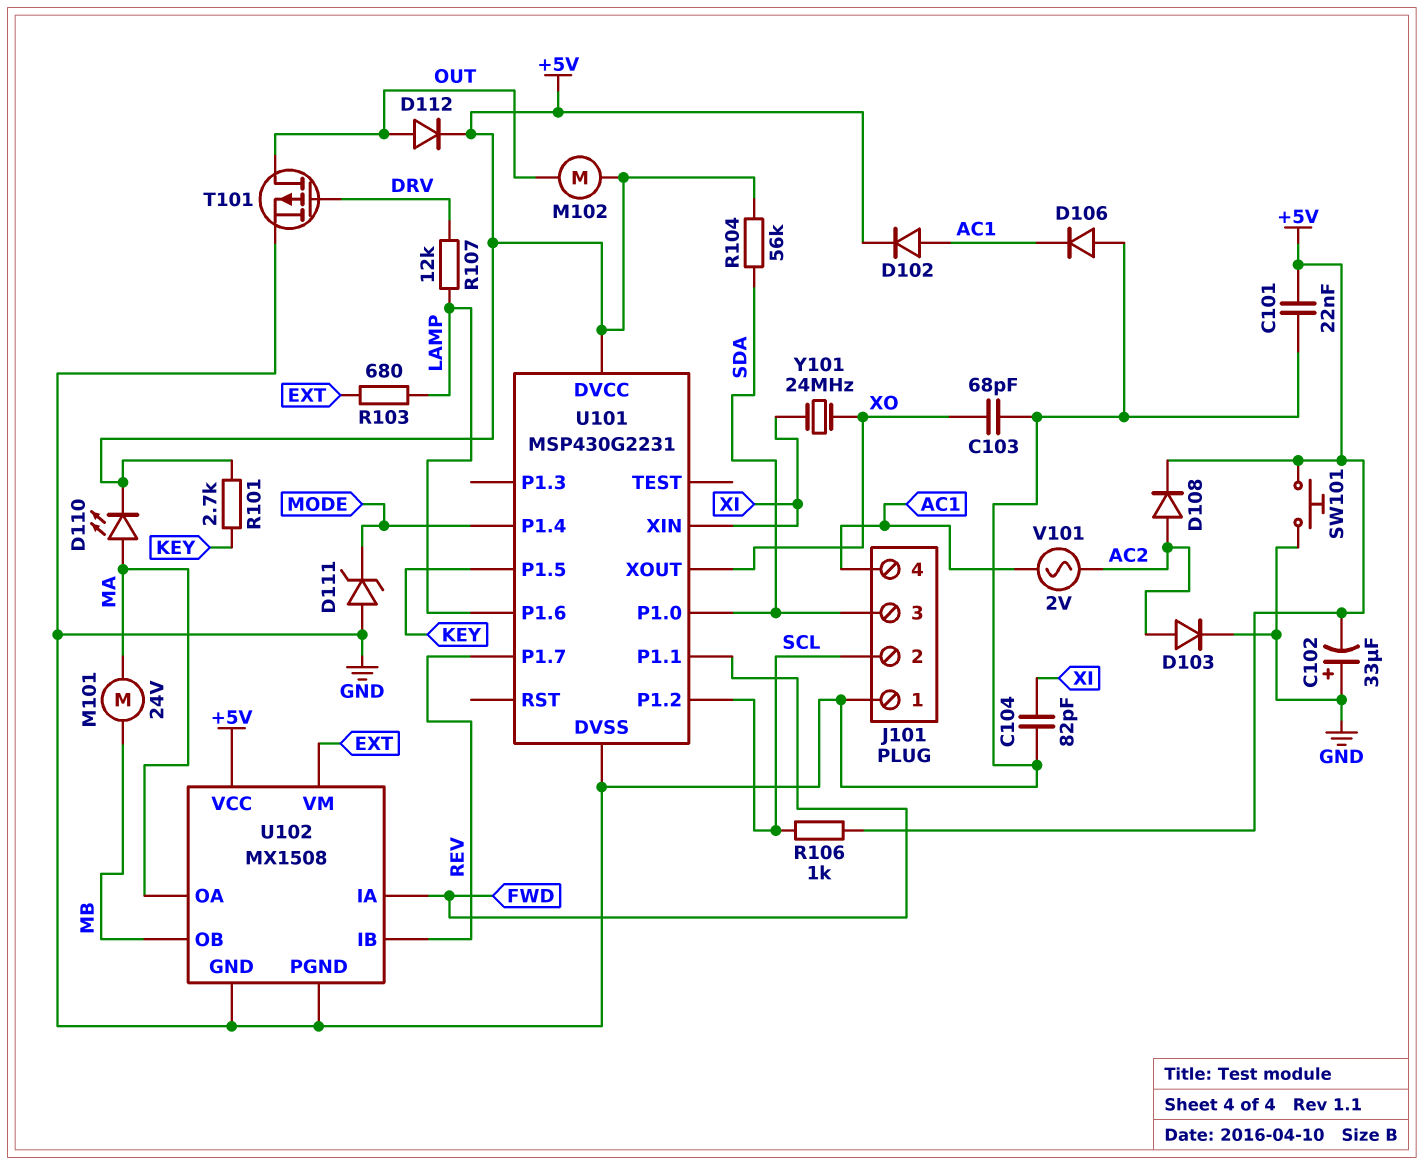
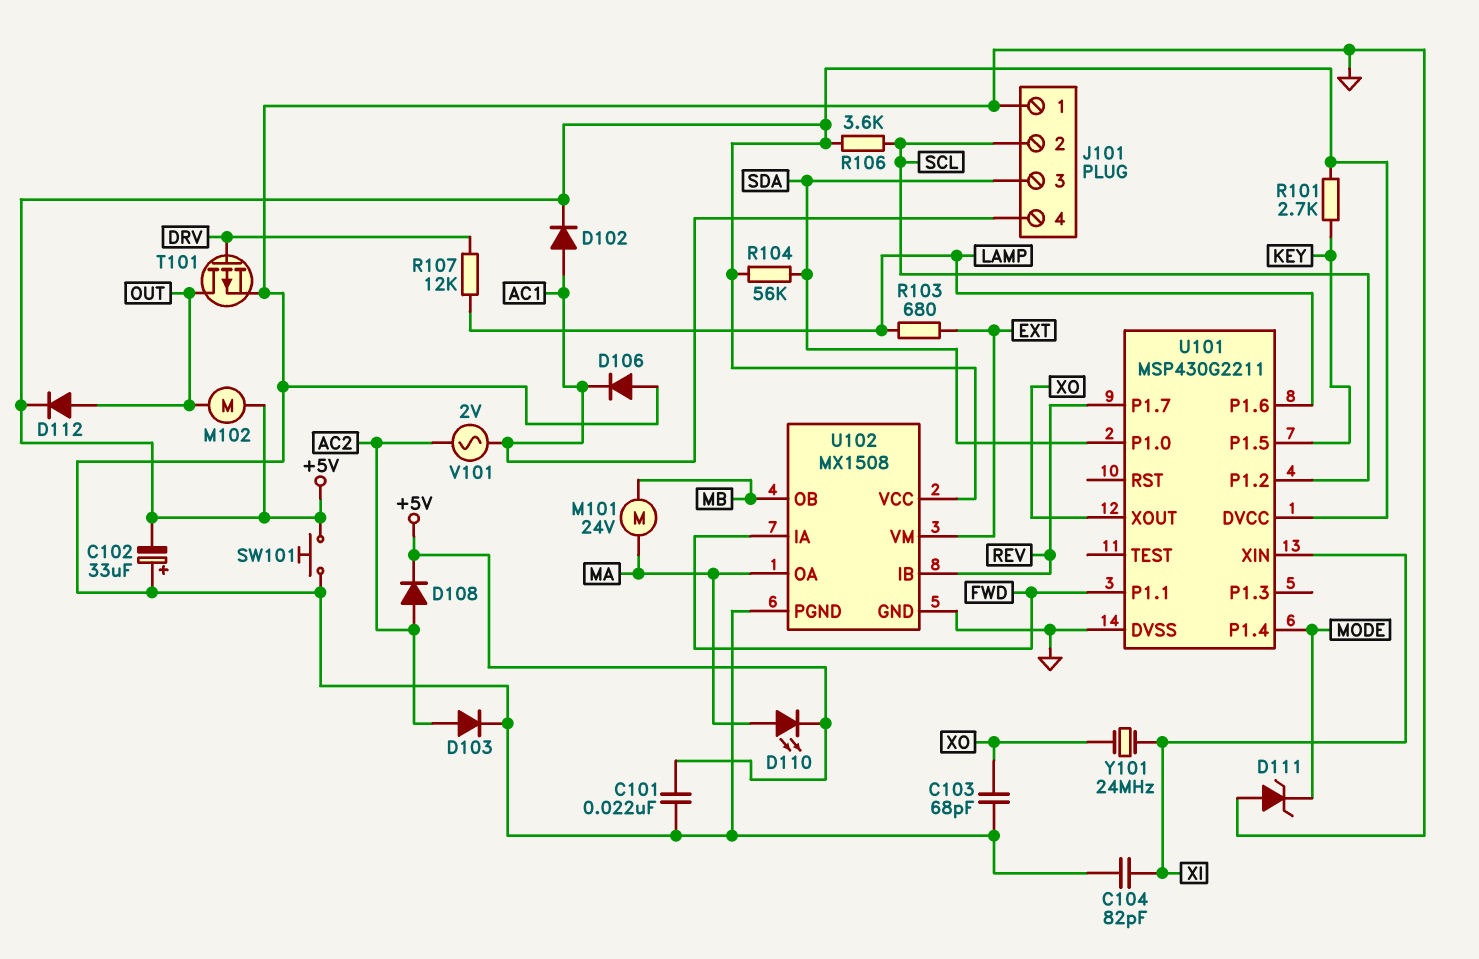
R106: 1k (+5V, SCL) -> 3.6k (+5V, SCL)
U101: MSP430G2231 -> MSP430G2211

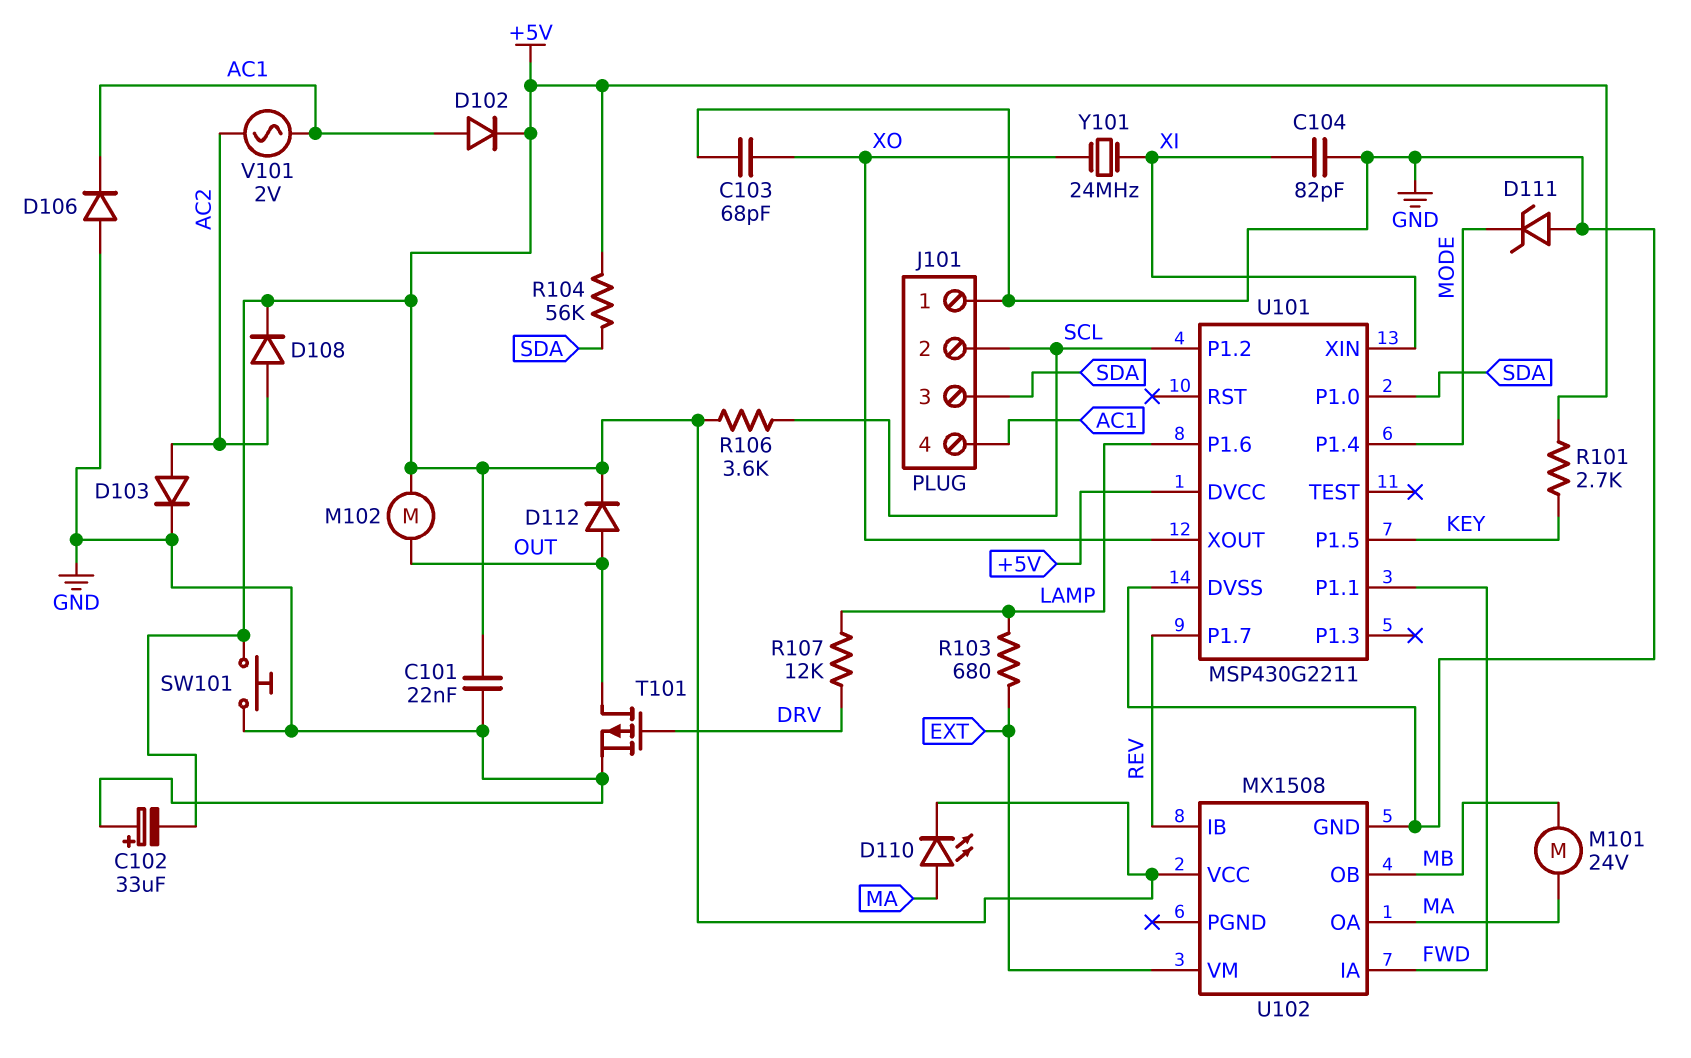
U102 pin PGND: GND -> none

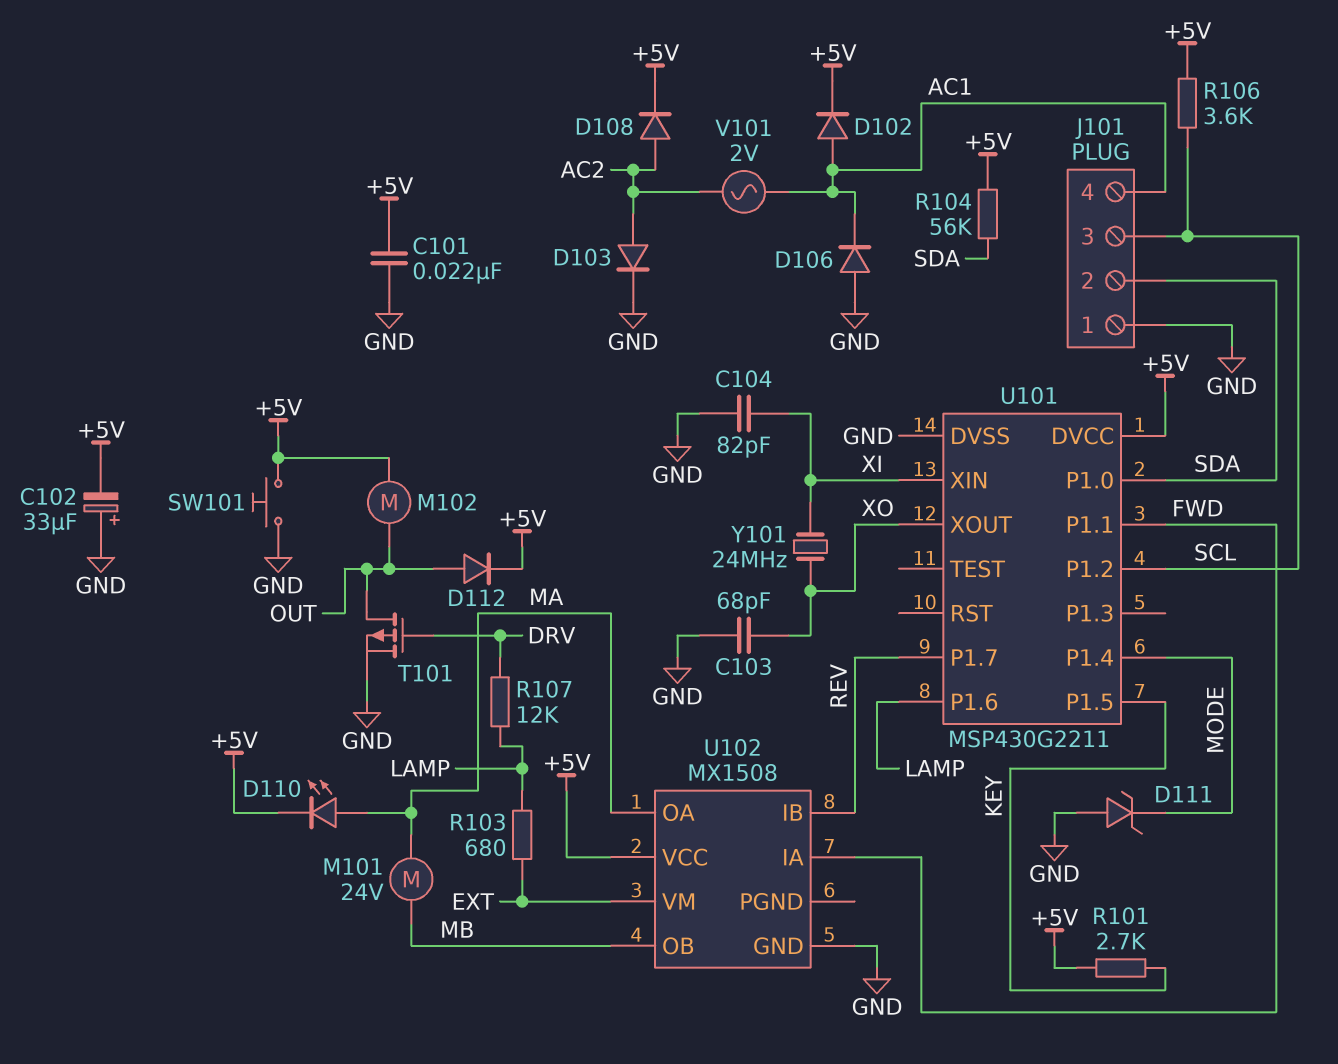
J101 pin 2: SCL -> SDA
J101 pin 3: SDA -> SCL

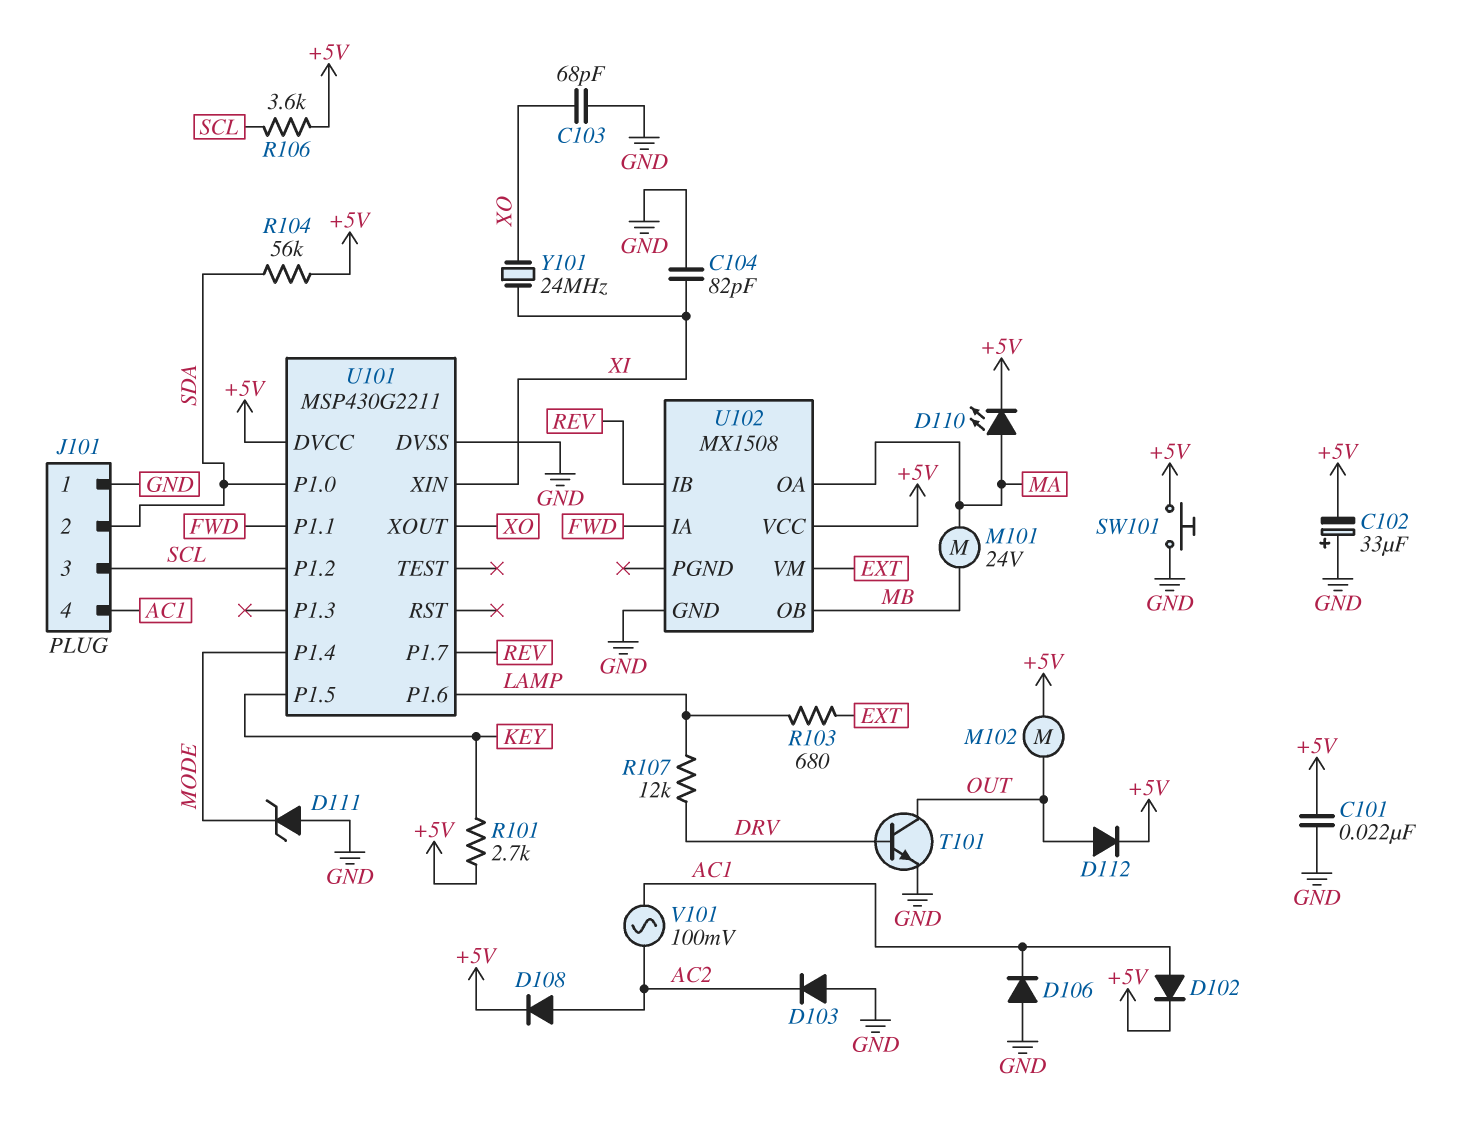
D103: diode (A AC2, K GND) -> diode (A GND, K AC2)
T101: PMOS (G DRV, D OUT, S GND) -> NPN (B DRV, C OUT, E GND)
V101: AC 2V (AC1, AC2) -> AC 100mV (AC1, AC2)

